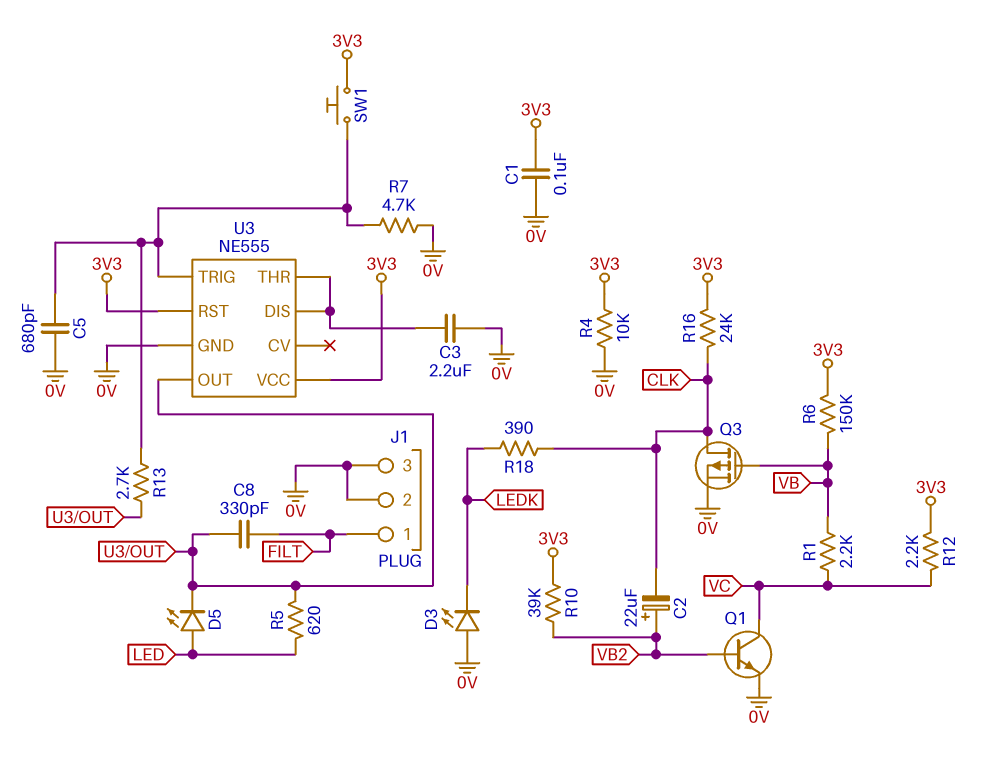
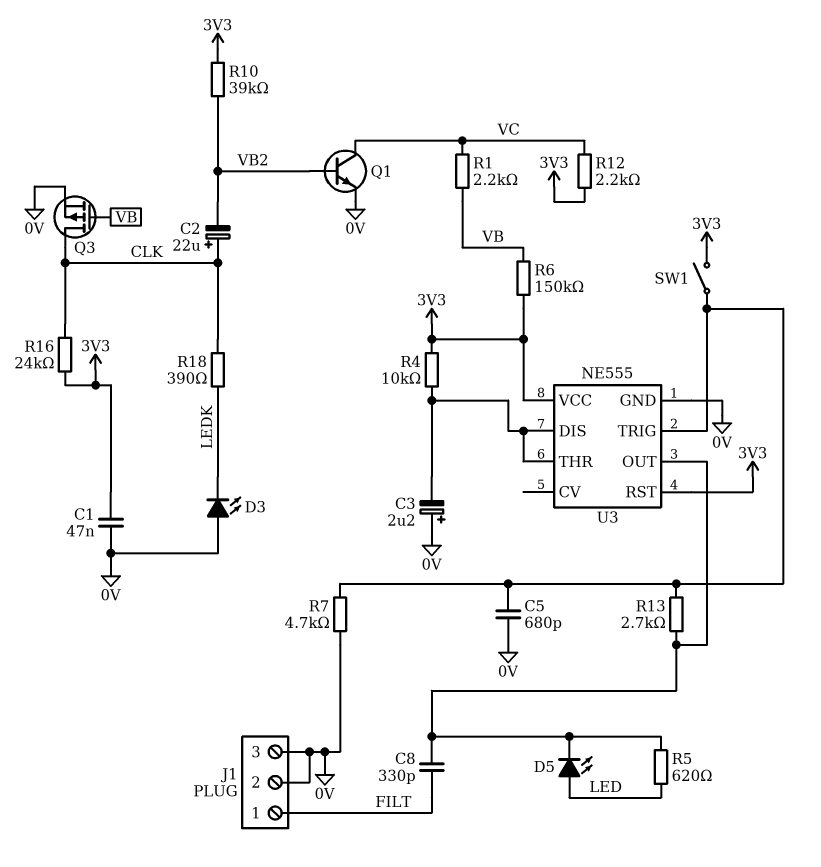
C1: 100nF (0V, 3V3) -> 47nF (0V, 3V3)
C2: 22uF (plus VB2, minus CLK) -> 22uF (plus CLK, minus VB2)
C3: 2.2uF (0V, U3/DIS) -> 2.2uF (plus 0V, minus U3/DIS)
R4: 10k (0V, 3V3) -> 10k (3V3, U3/DIS)
SW1: button (3V3, U3/TRIG) -> switch (3V3, U3/TRIG)

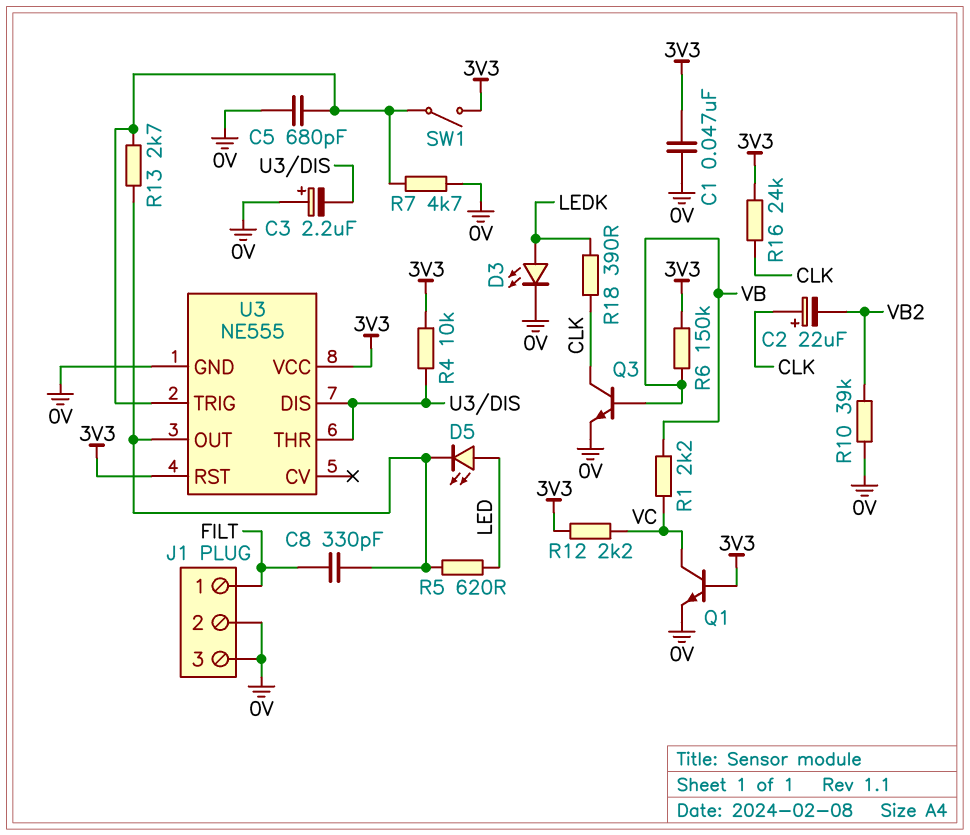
D3: LED (A 0V, K LEDK) -> LED (A LEDK, K 0V)
Q1: NPN (B VB2, C VC, E 0V) -> NPN (B 3V3, C VC, E 0V)
Q3: PMOS (G VB, D CLK, S 0V) -> NPN (B VB, C CLK, E 0V)
R10: 39k (3V3, VB2) -> 39k (0V, VB2)

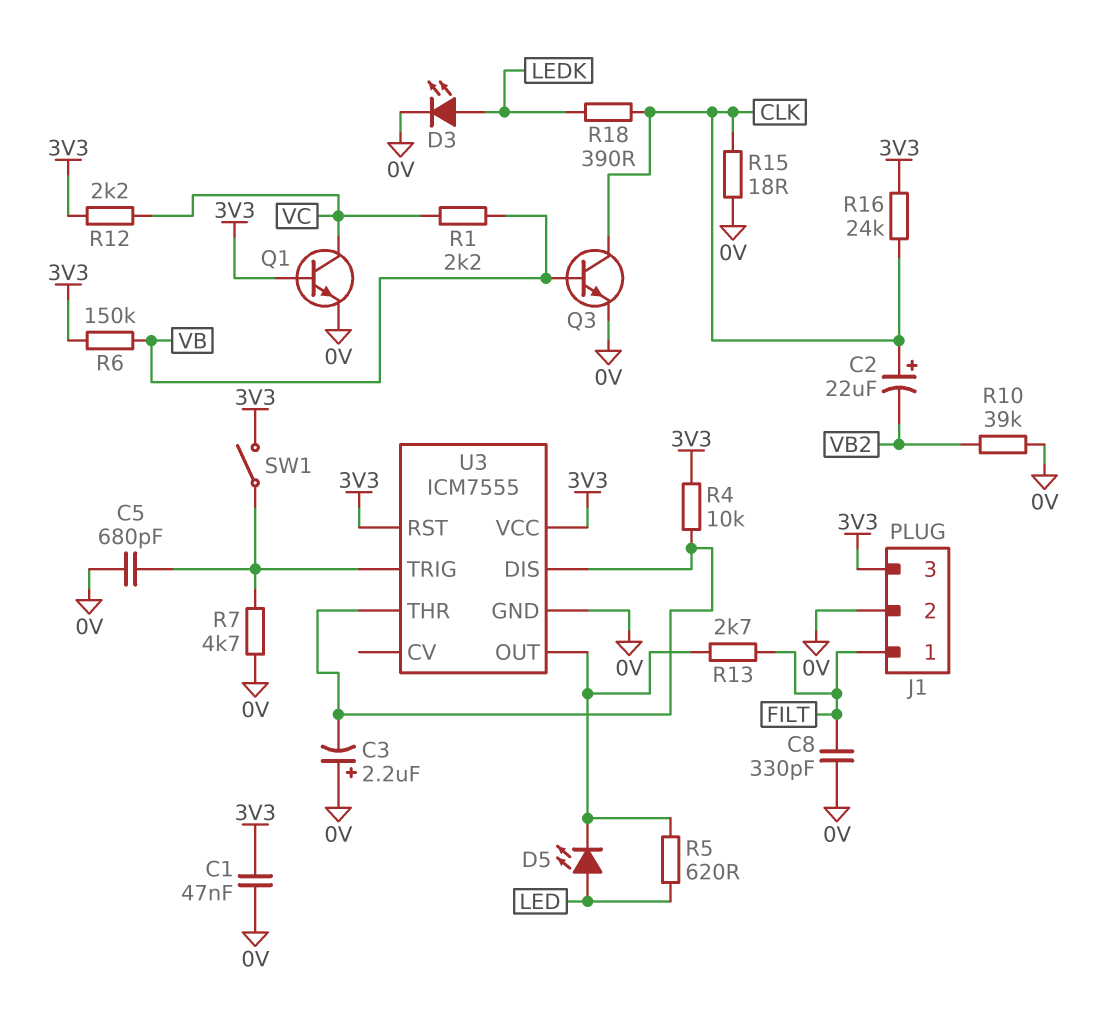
C8: 330pF (FILT, U3/OUT) -> 330pF (0V, FILT)
J1 pin 3: 0V -> 3V3
R13: 2.7k (U3/OUT, U3/TRIG) -> 2.7k (FILT, U3/OUT)
R15: none -> 18 (0V, CLK)
U3: NE555 -> ICM7555

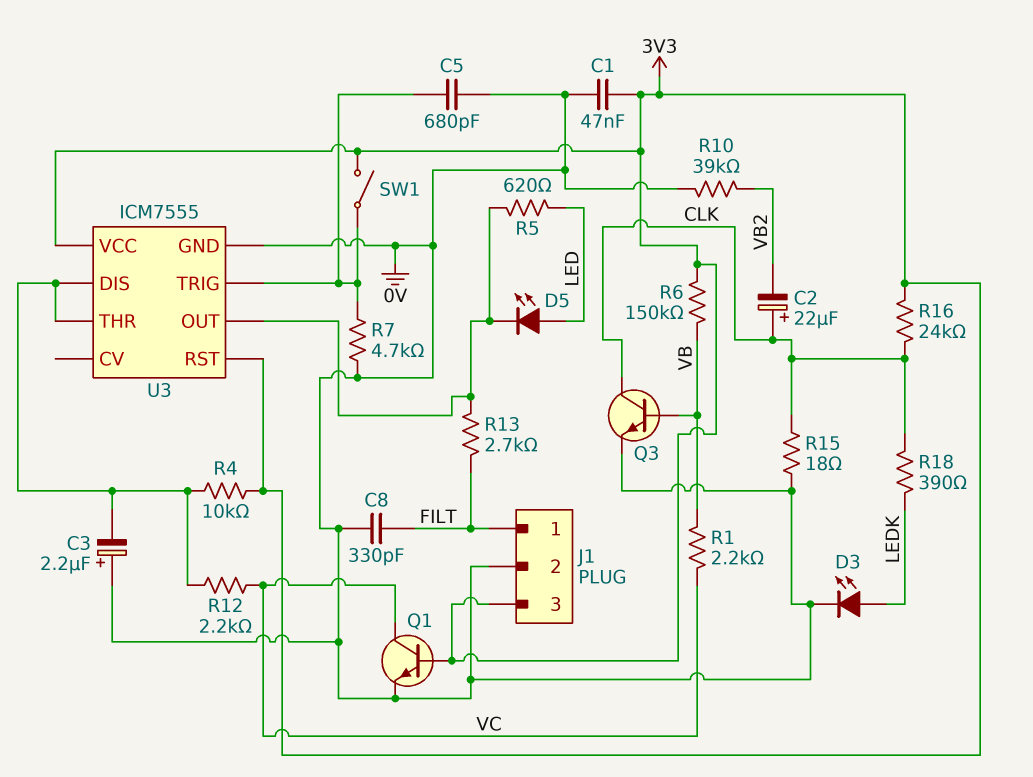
R12: 2.2k (3V3, VC) -> 2.2k (U3/DIS, VC)

